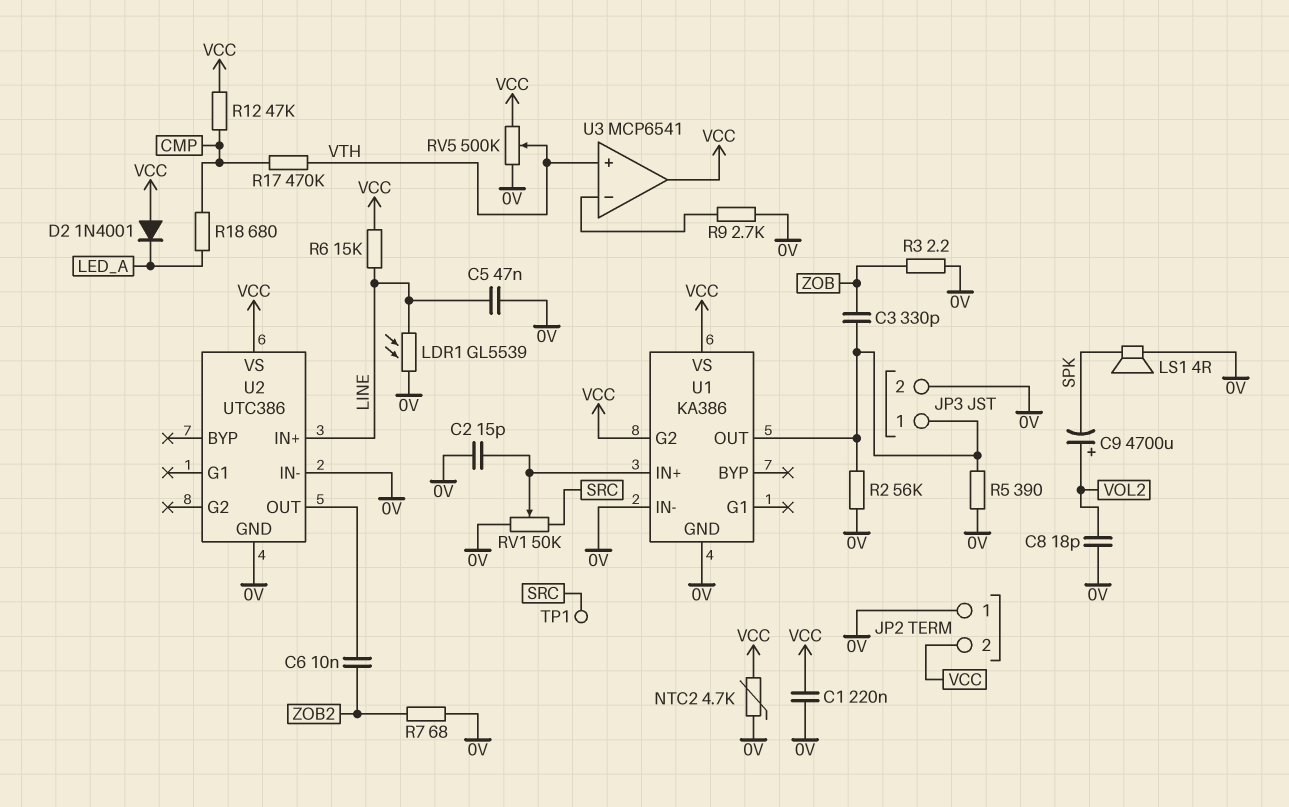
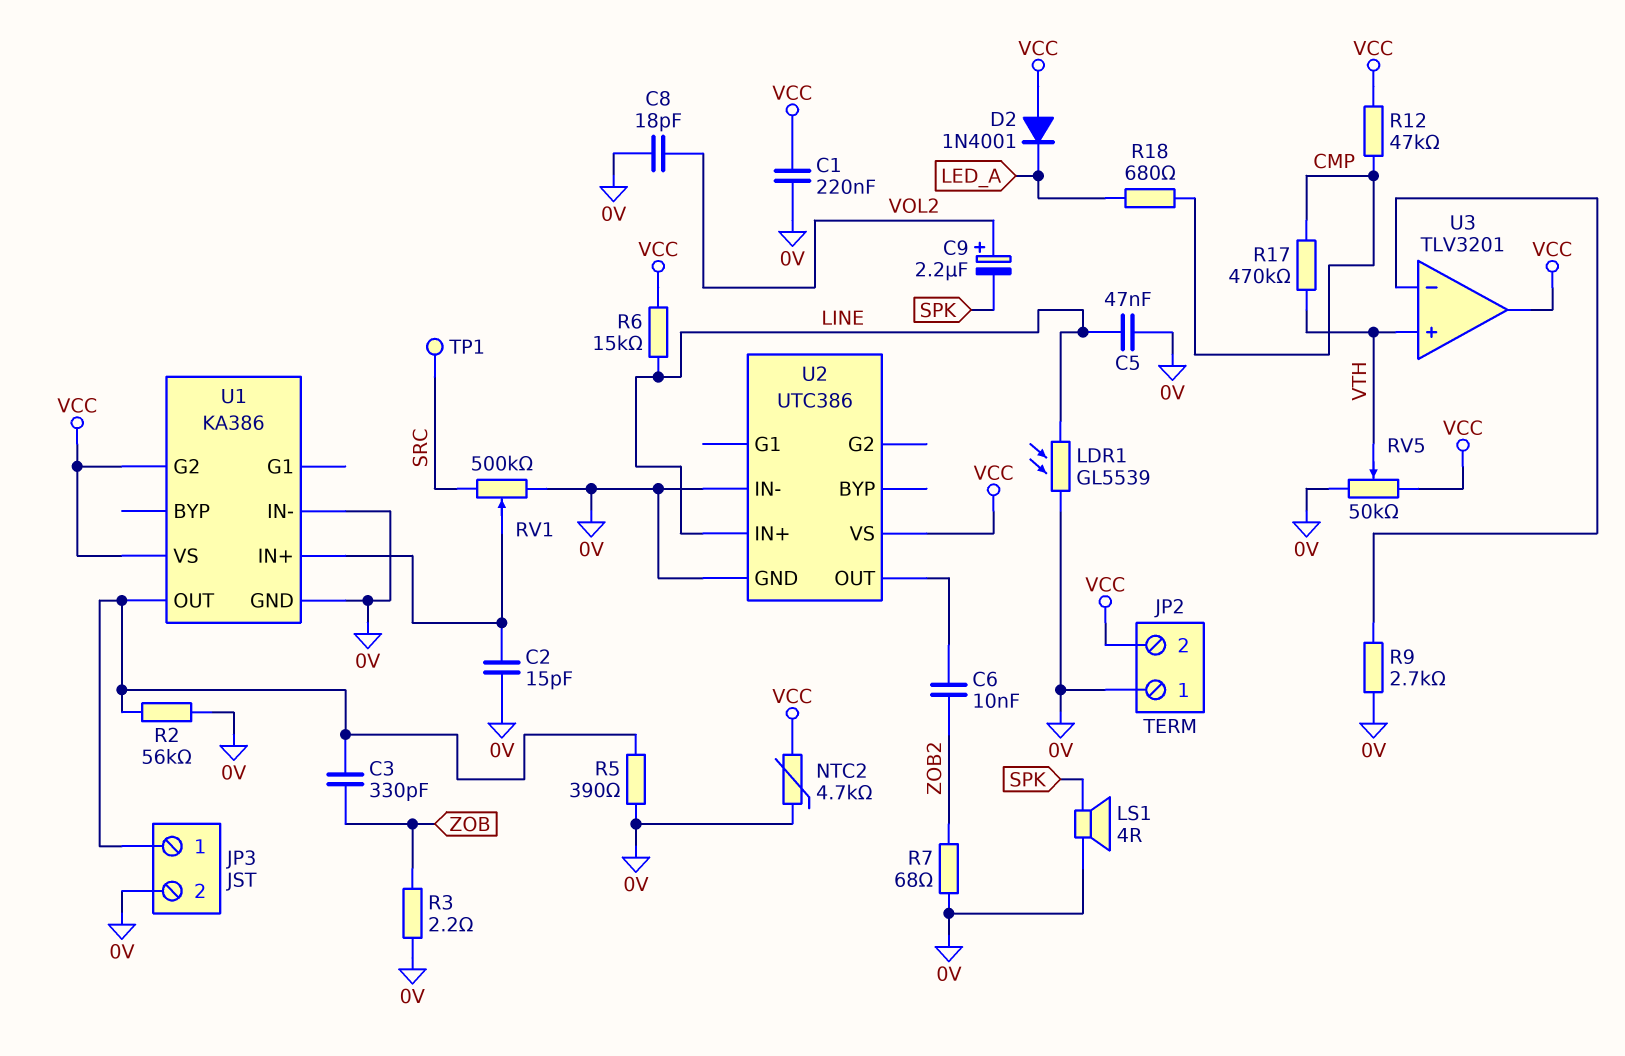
C9: 4700uF (plus VOL2, minus SPK) -> 2.2uF (plus VOL2, minus SPK)
RV1: 50k (0V, SRC, wiper U1/IN+) -> 500k (0V, SRC, wiper U1/IN+)
RV5: 500k (0V, VCC, wiper VTH) -> 50k (0V, VCC, wiper VTH)
U3: MCP6541 -> TLV3201

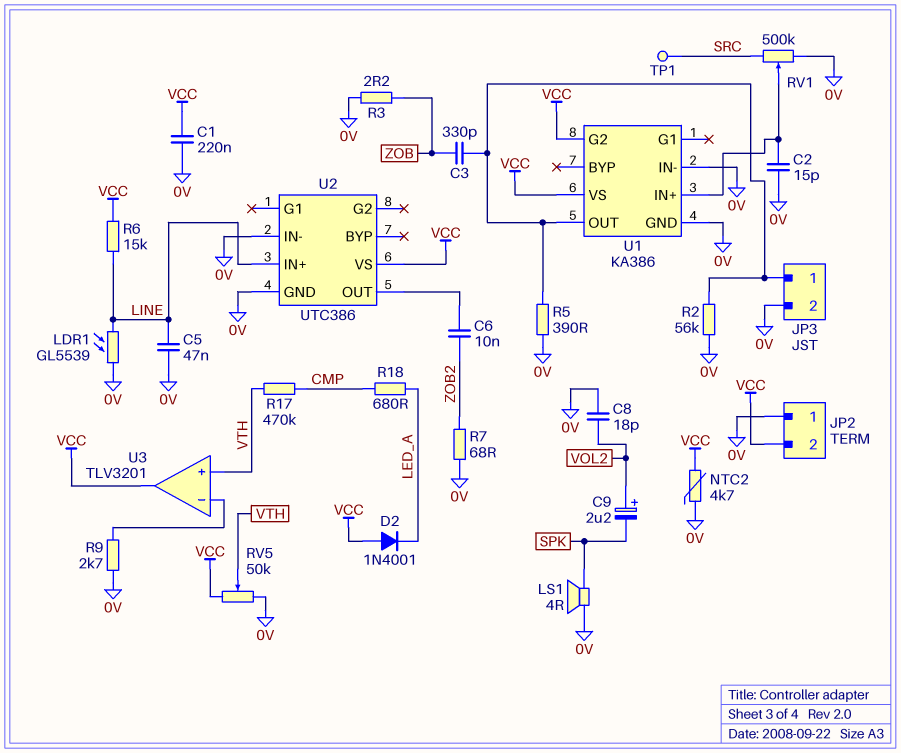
R12: 47k (CMP, VCC) -> none

